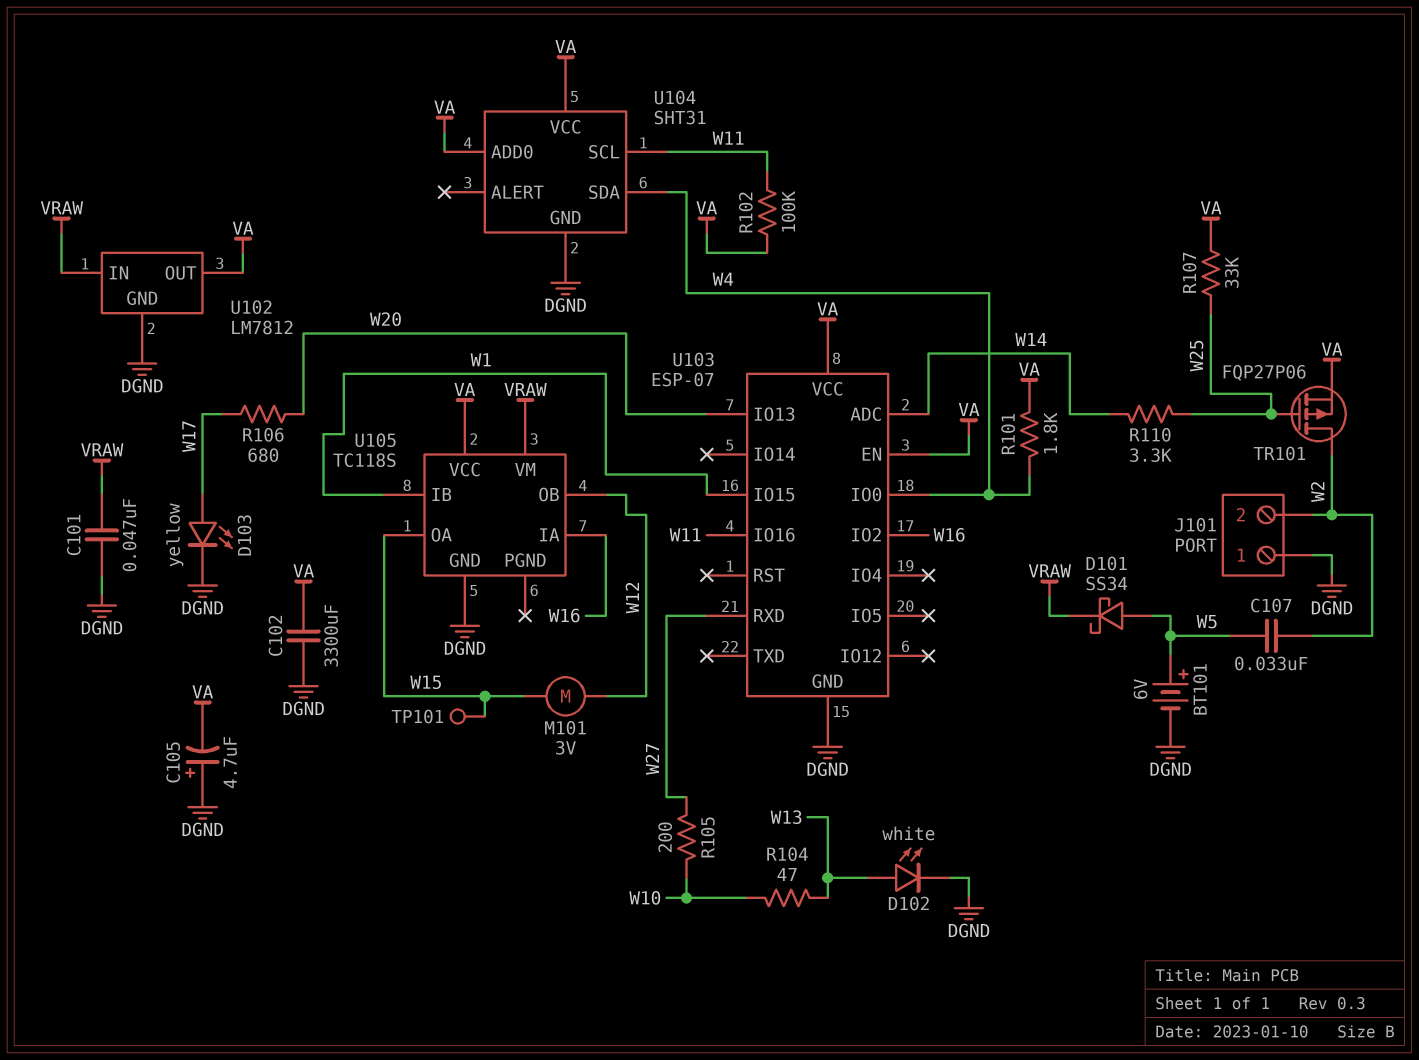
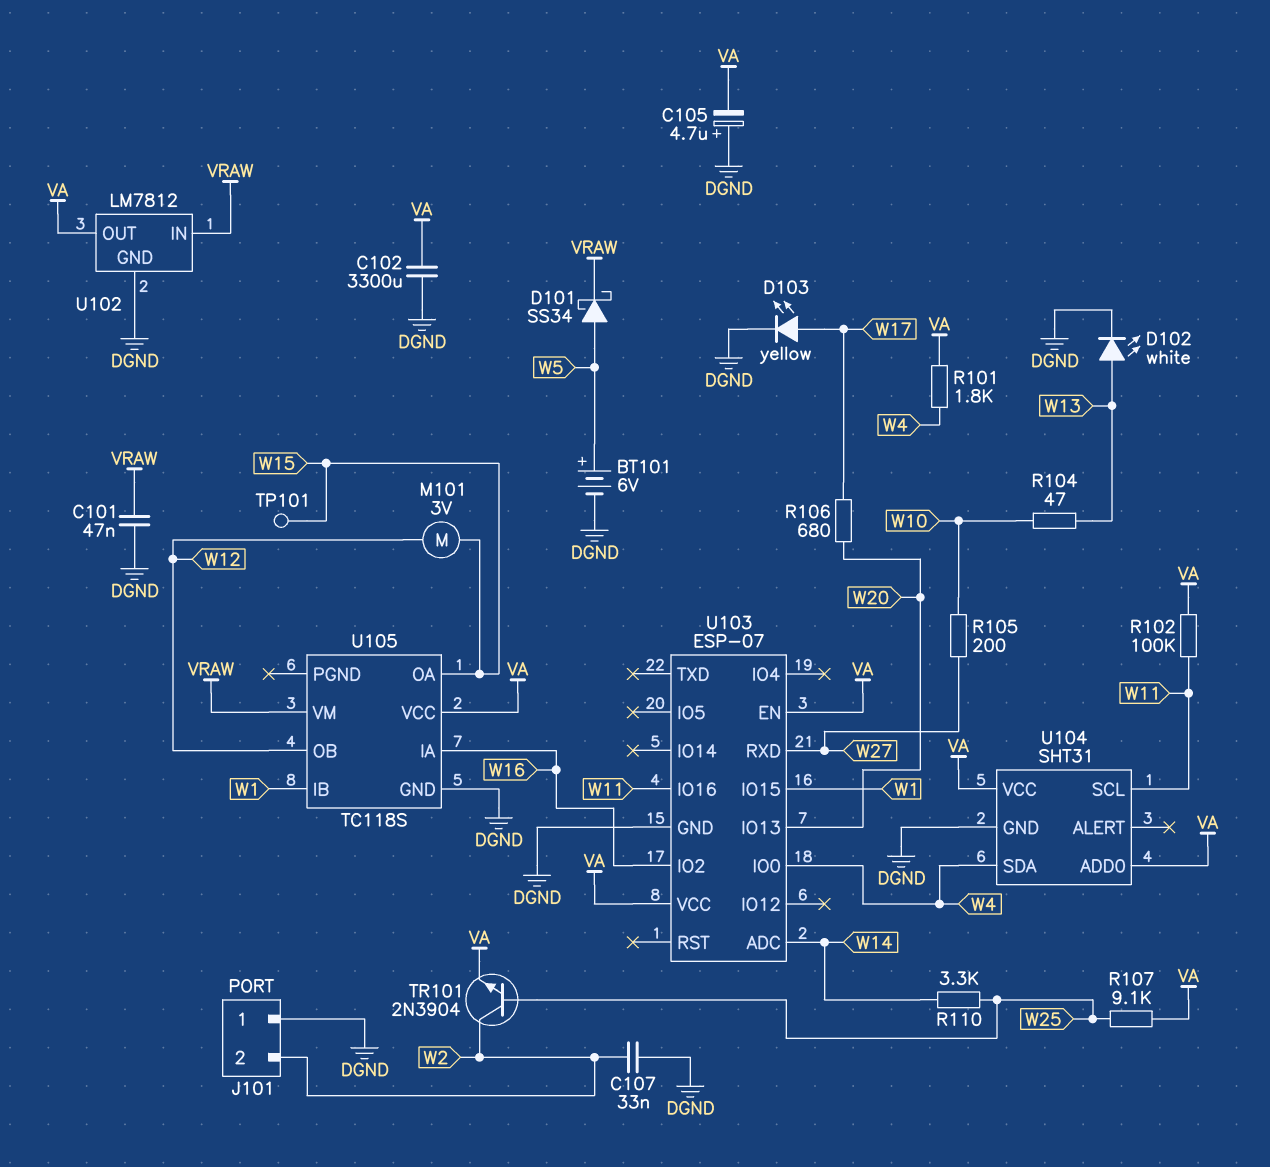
C107: 33nF (W2, W5) -> 33nF (DGND, W2)
R107: 33k (VA, W25) -> 9.1k (VA, W25)
TR101: PMOS FQP27P06 (G W25, D W2, S VA) -> NPN 2N3904 (B W25, C W2, E VA)

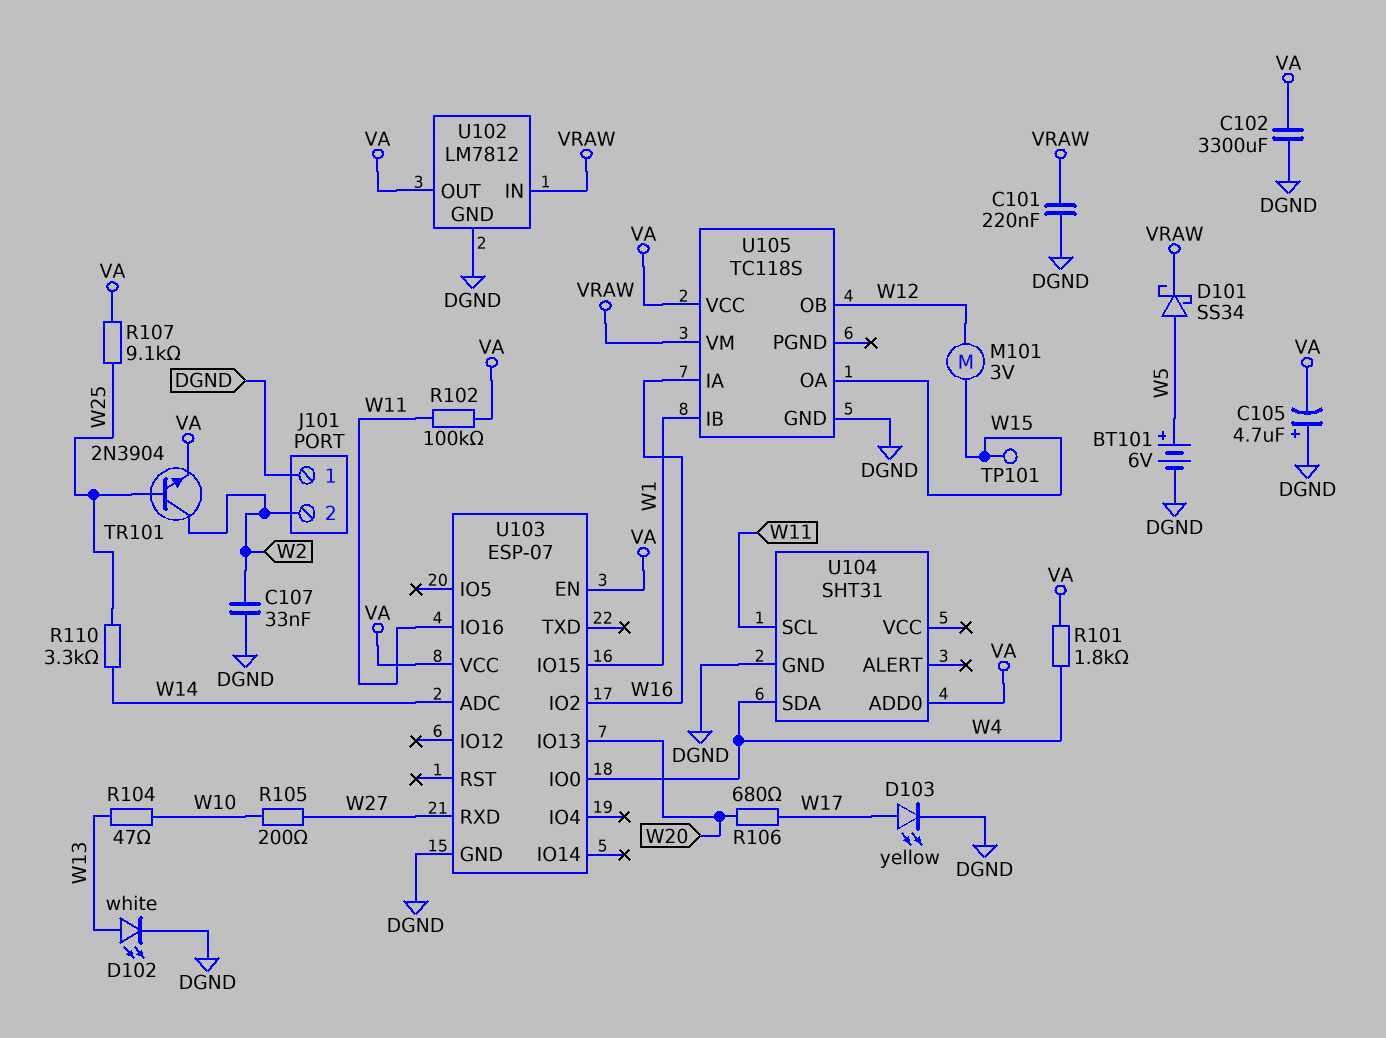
C101: 47nF (DGND, VRAW) -> 220nF (DGND, VRAW)
U104 pin VCC: VA -> none

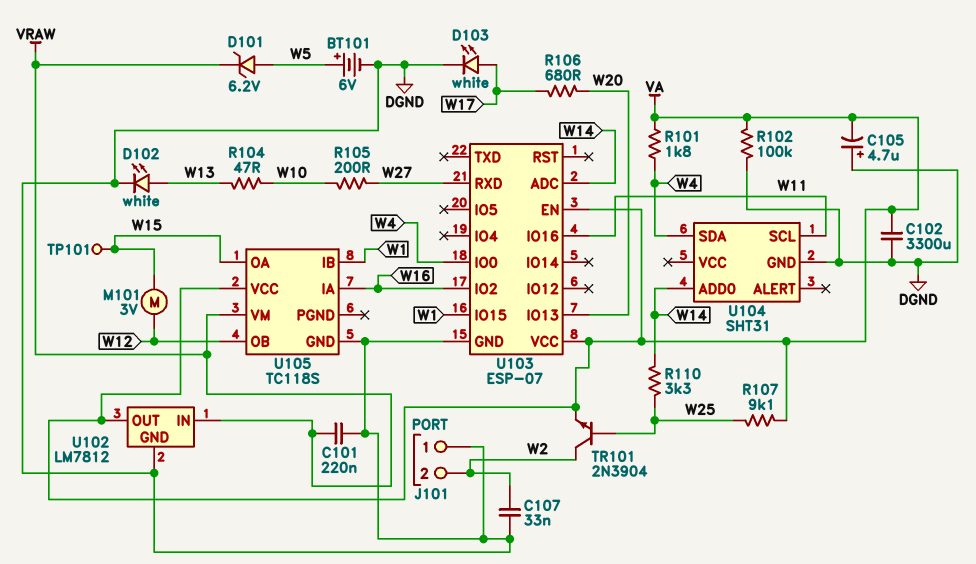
D101: schottky SS34 (A W5, K VRAW) -> zener 6.2V (A W5, K VRAW)
D103: LED yellow (A W17, K DGND) -> LED white (A W17, K DGND)
R102: 100k (VA, W11) -> 100k (DGND, VA)
U104 pin ADD0: VA -> W14

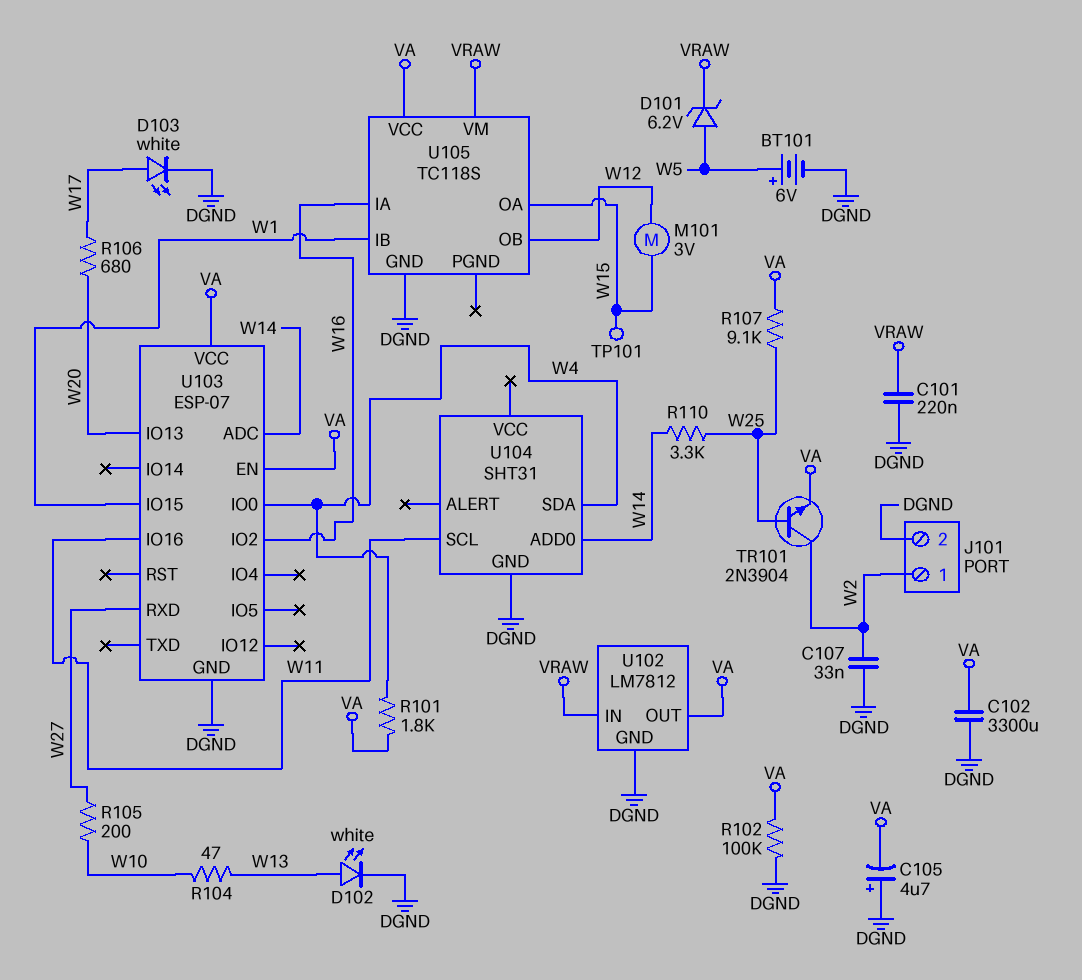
J101 pin 1: DGND -> W2
J101 pin 2: W2 -> DGND

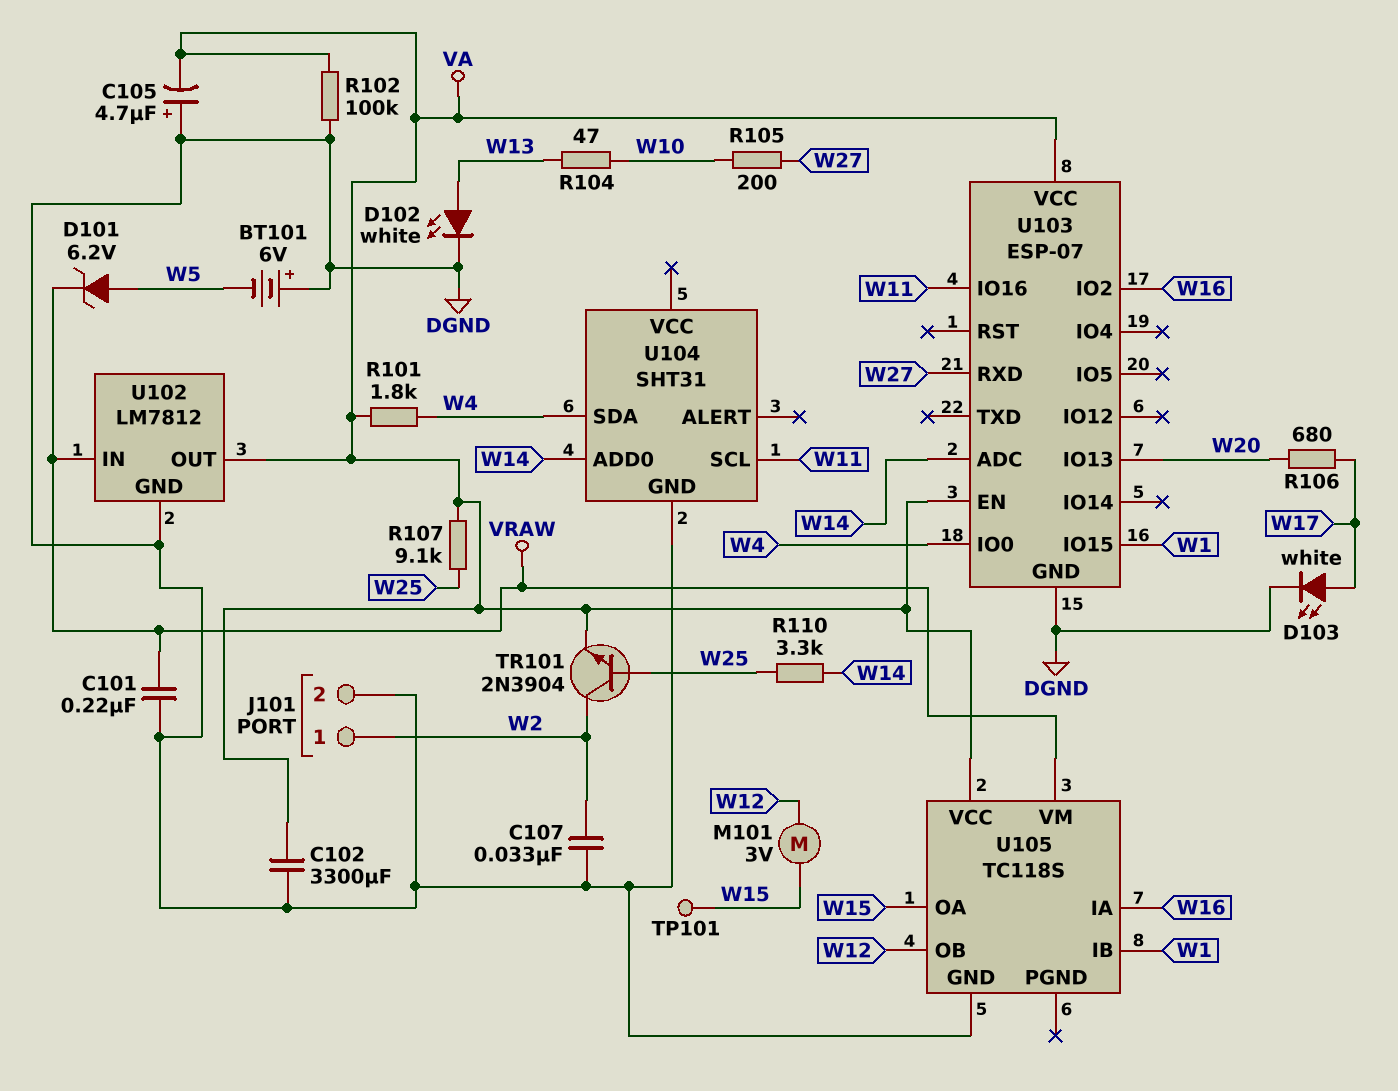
BT101: 6V (plus W5, minus DGND) -> 6V (plus DGND, minus W5)

